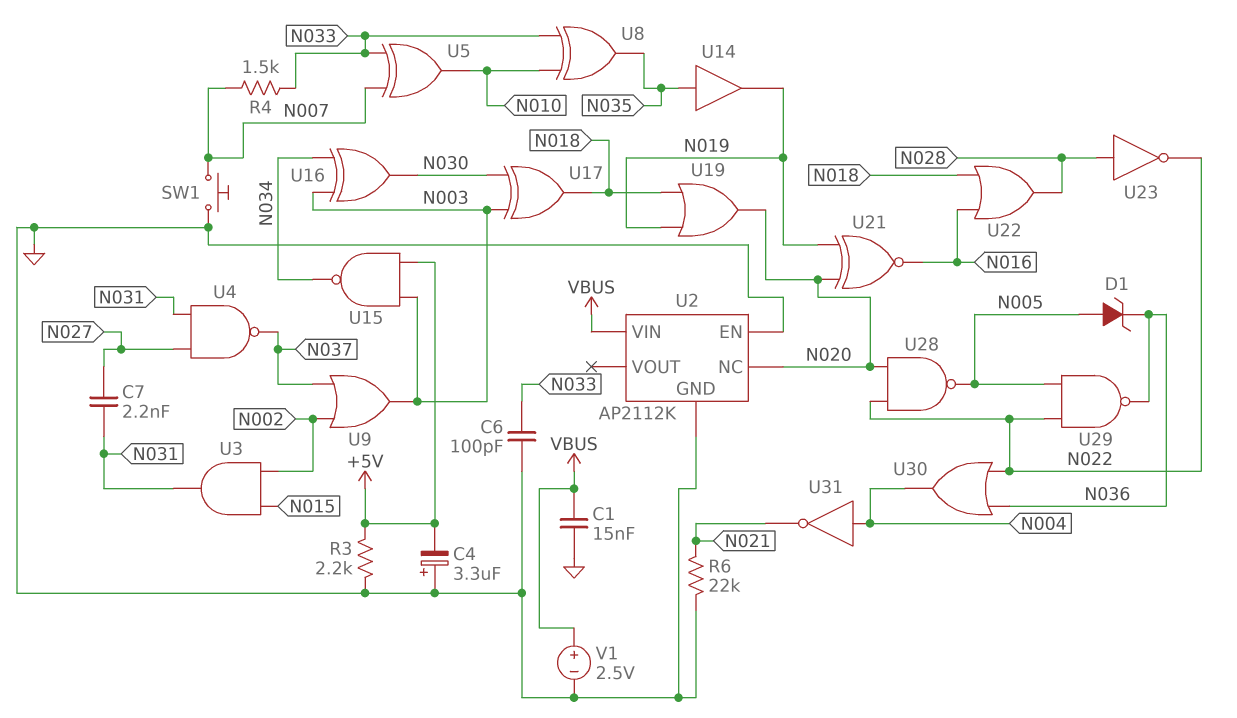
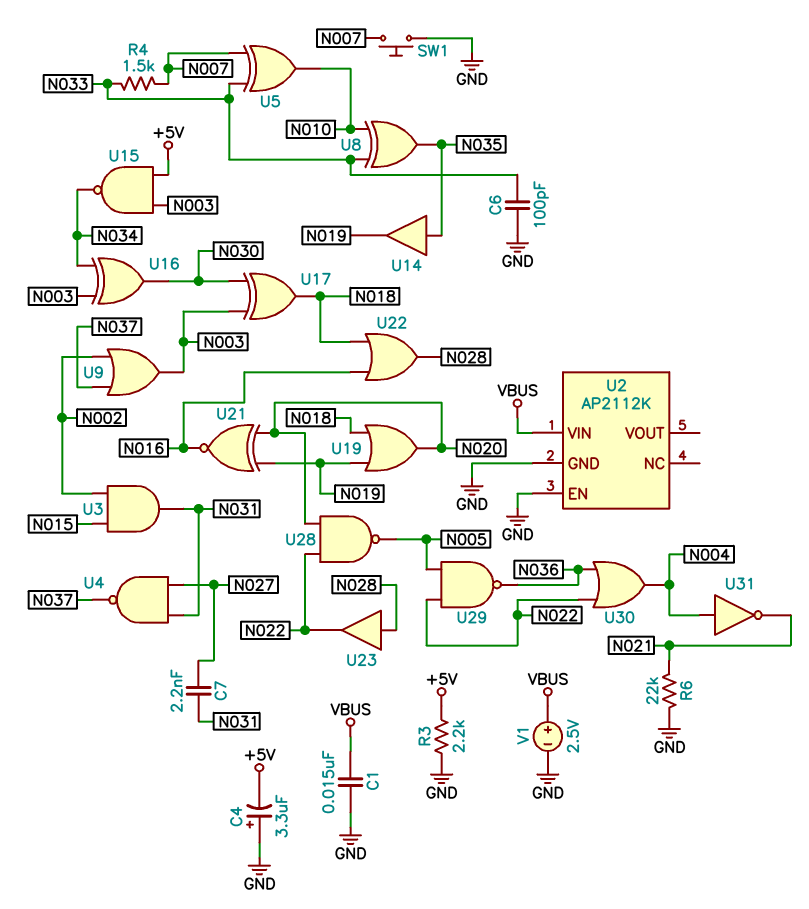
D1: zener (A N005, K N036) -> none
U2 pin NC: N020 -> none
U23: NOT (in N028, out N022) -> buffer (in N028, out N022)

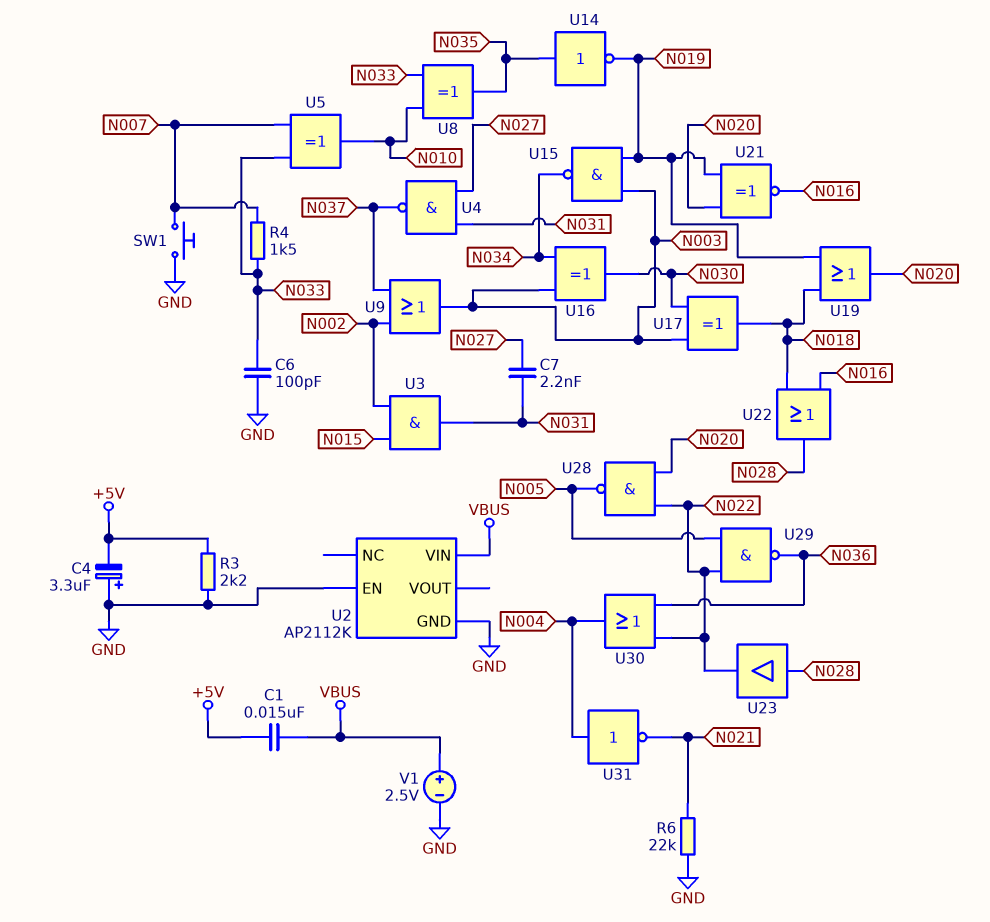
C1: 15nF (GND, VBUS) -> 15nF (+5V, VBUS)
U14: buffer (in N035, out N019) -> NOT (in N035, out N019)
U15: NAND (in +5V, in N003, out N034) -> NAND (in N003, in N019, out N034)

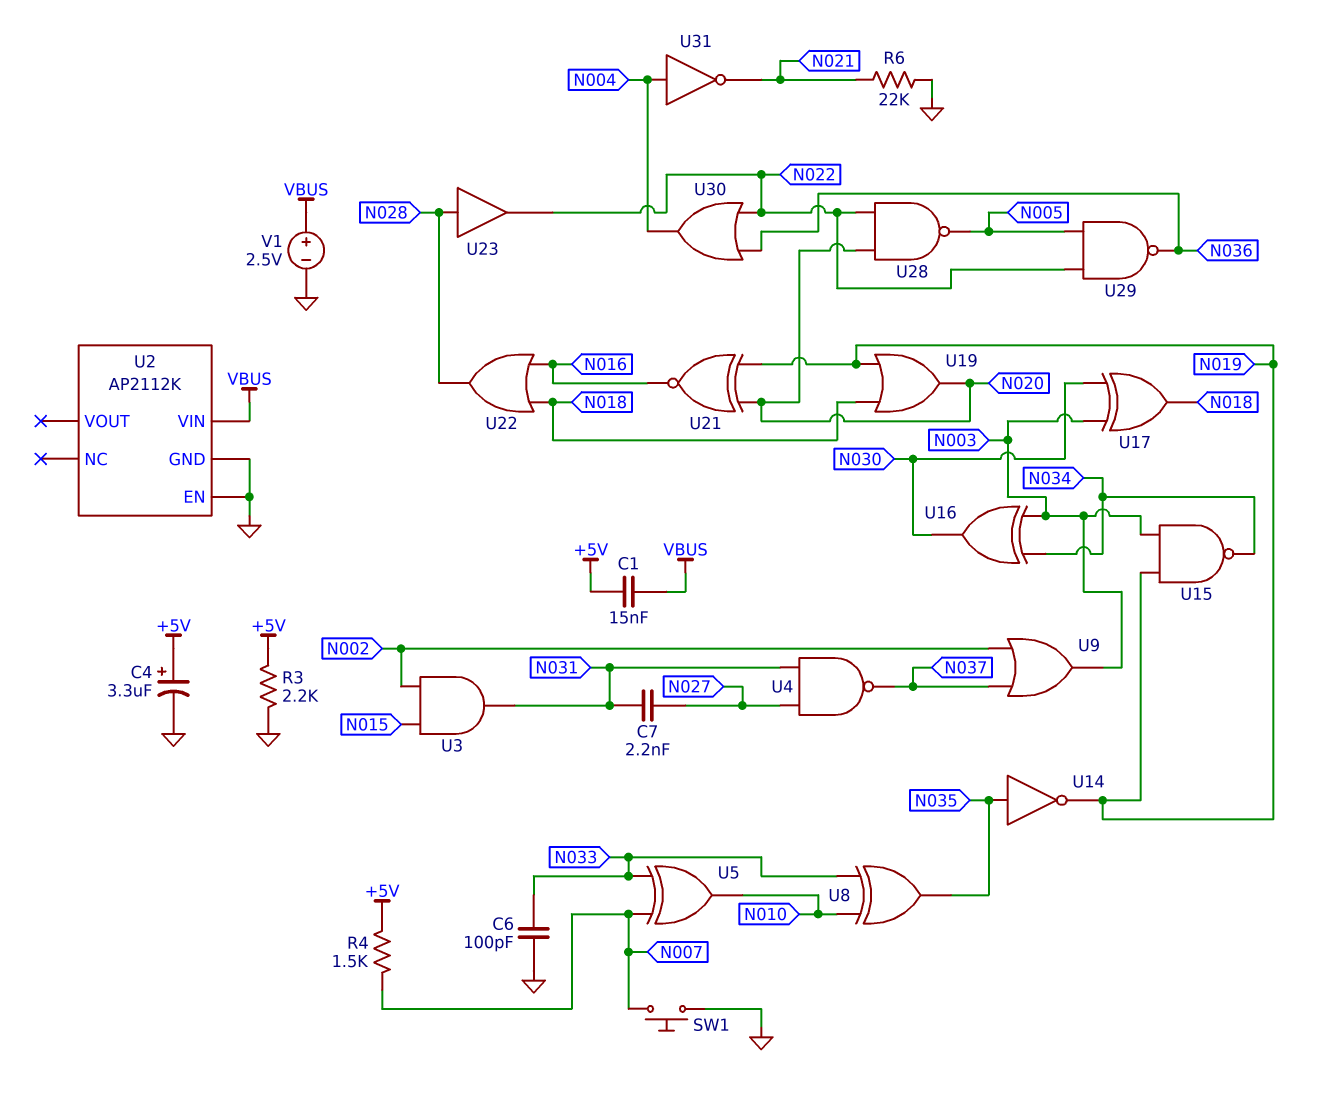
C4: 3.3uF (plus GND, minus +5V) -> 3.3uF (plus +5V, minus GND)
R4: 1.5k (N007, N033) -> 1.5k (+5V, N007)

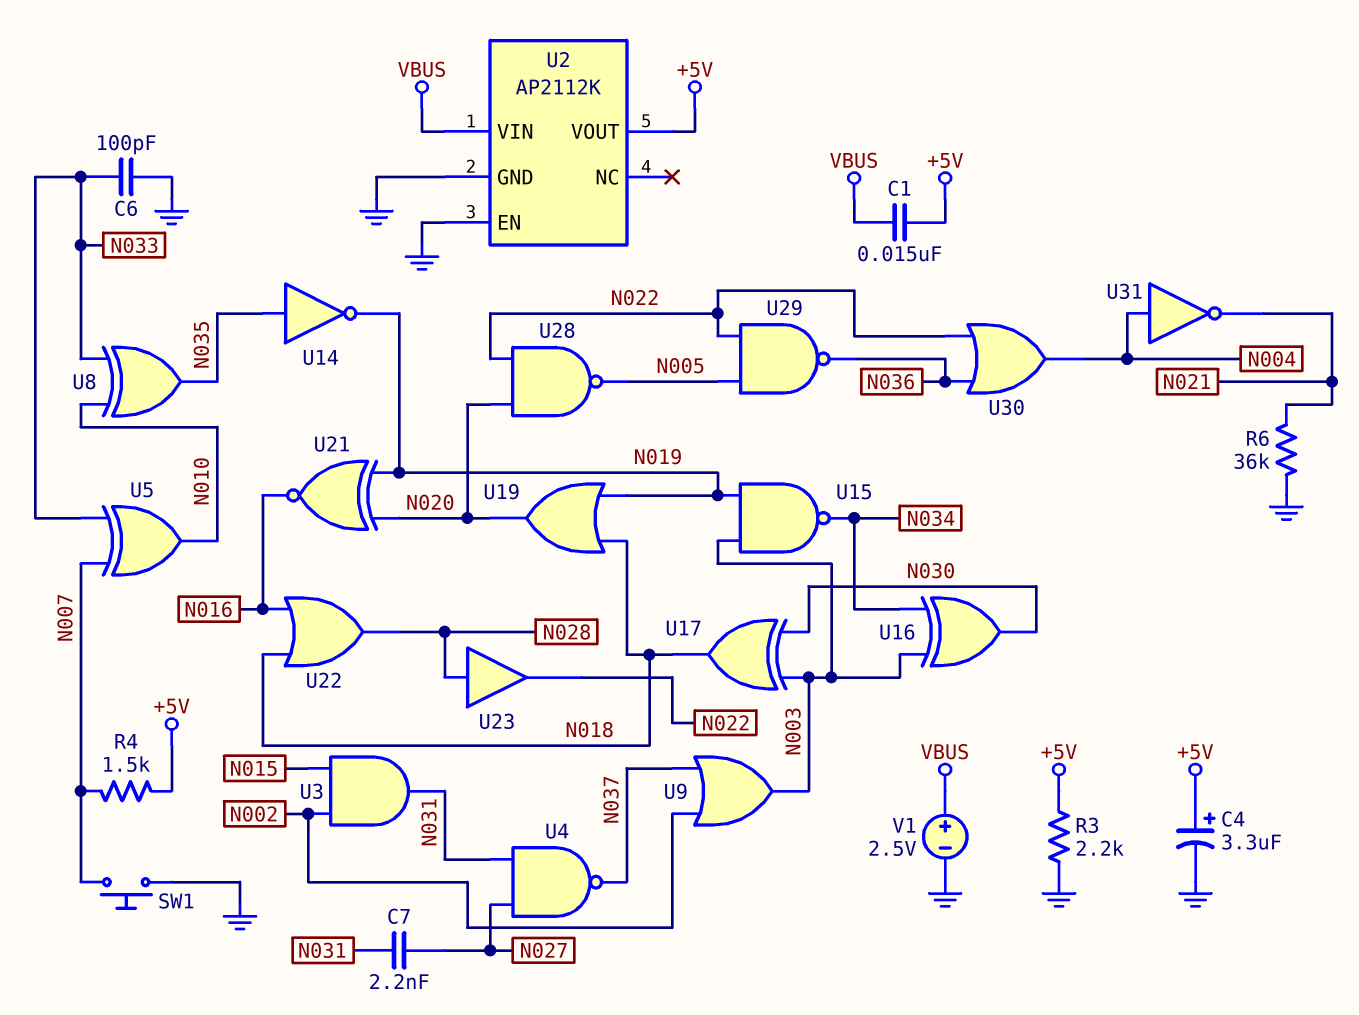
R6: 22k (GND, N021) -> 36k (GND, N021)
U2 pin VOUT: none -> +5V

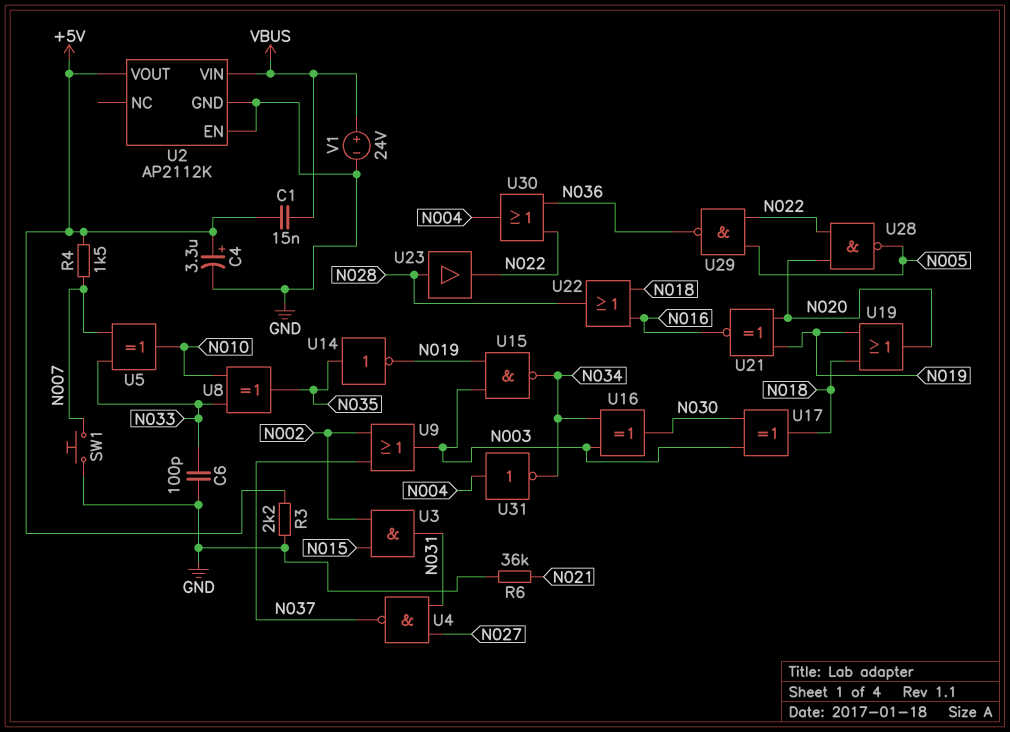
C7: 2.2nF (N027, N031) -> none
U31: NOT (in N004, out N021) -> NOT (in N004, out N034)
V1: 2.5V (plus VBUS, minus GND) -> 24V (plus VBUS, minus GND)

